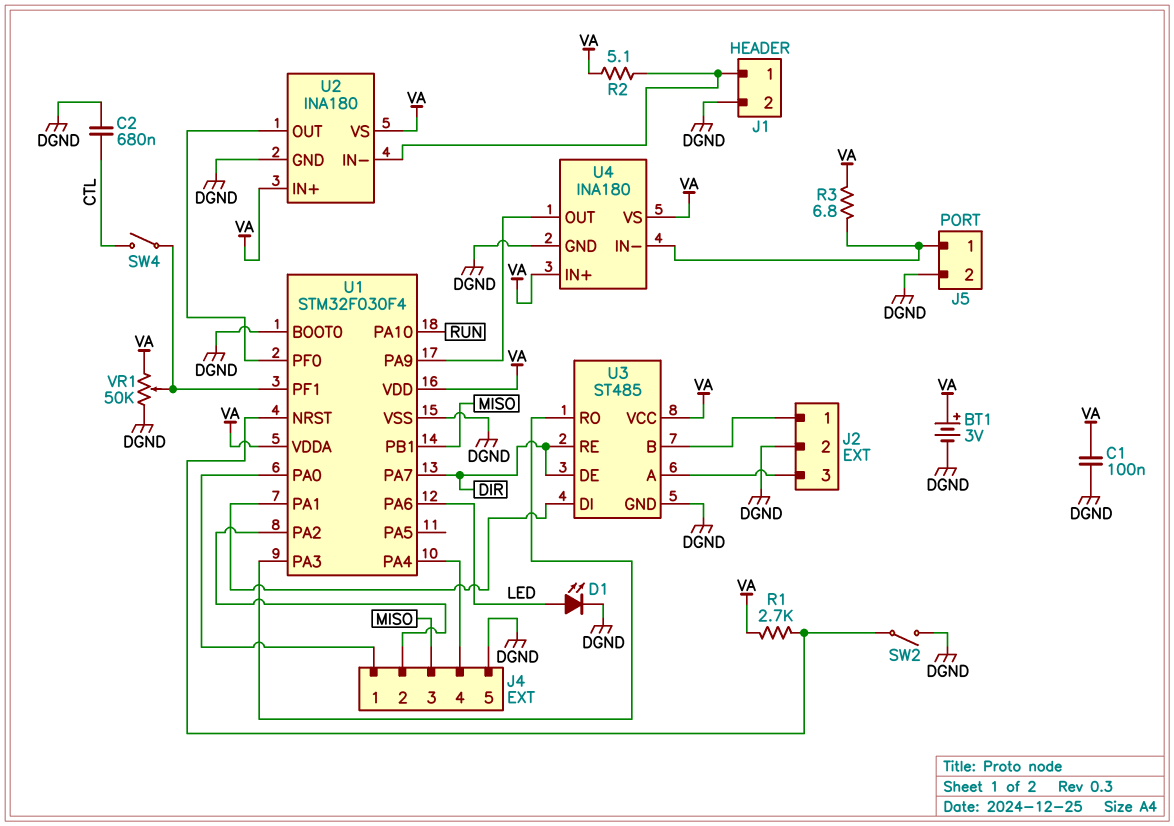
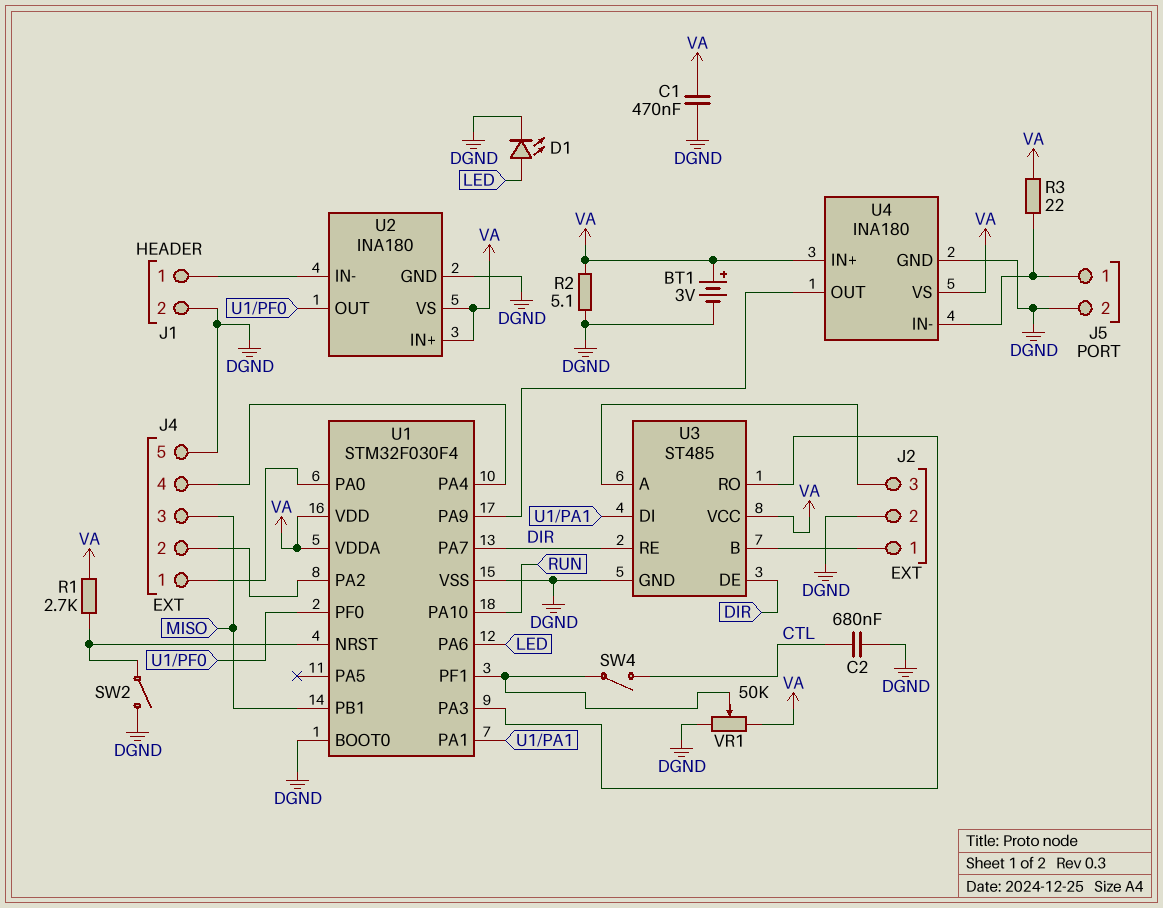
C1: 100nF (DGND, VA) -> 470nF (DGND, VA)
R2: 5.1 (J1/1, VA) -> 5.1 (DGND, VA)
R3: 6.8 (J5/1, VA) -> 22 (J5/1, VA)

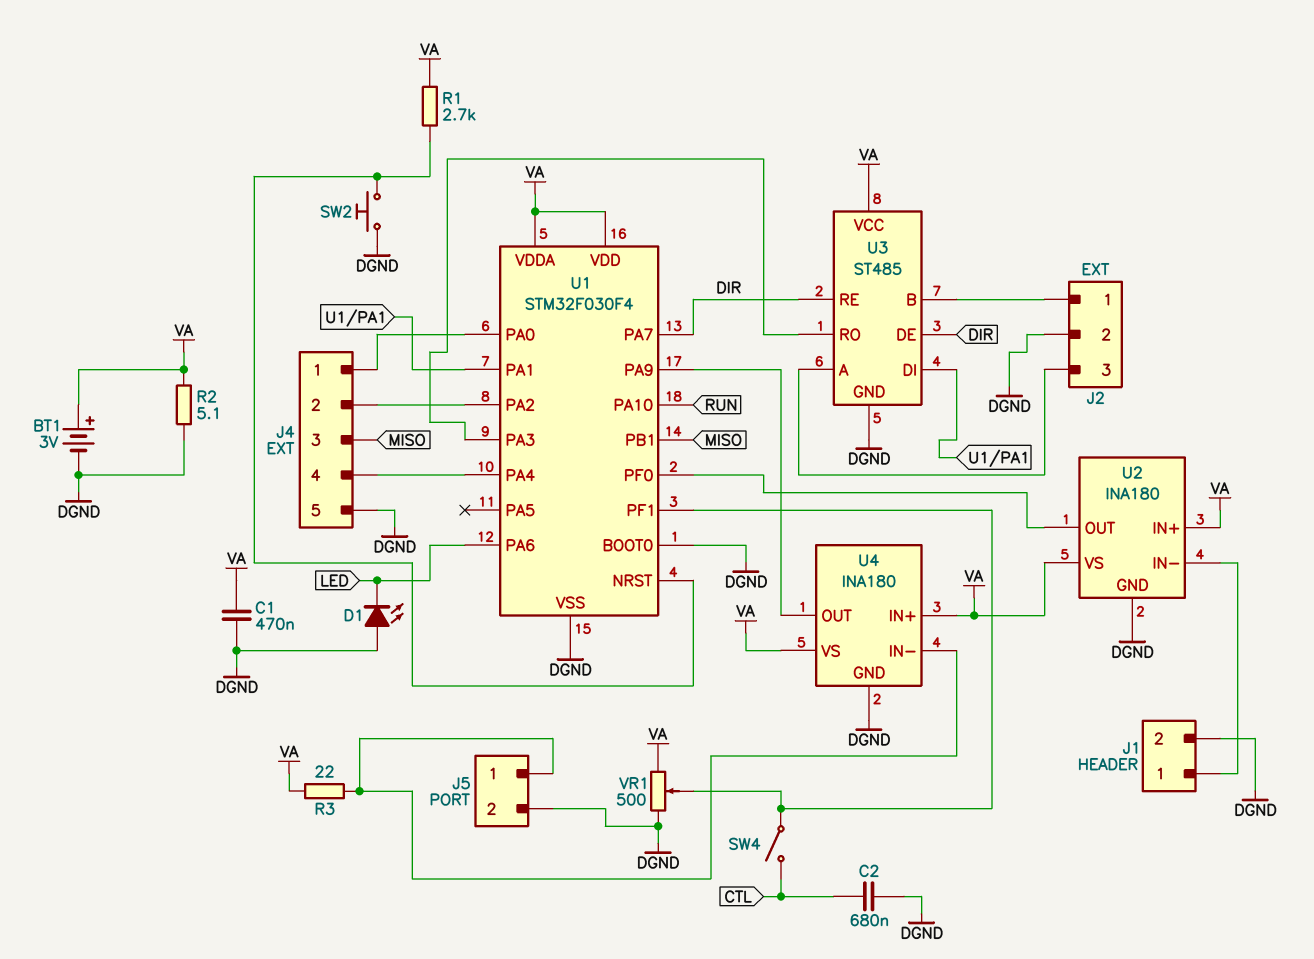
D1: LED (A LED, K DGND) -> LED (A DGND, K LED)
SW2: switch (DGND, U1/NRST) -> button (DGND, U1/NRST)
VR1: 50k (DGND, VA, wiper U1/PF1) -> 500 (DGND, VA, wiper U1/PF1)

